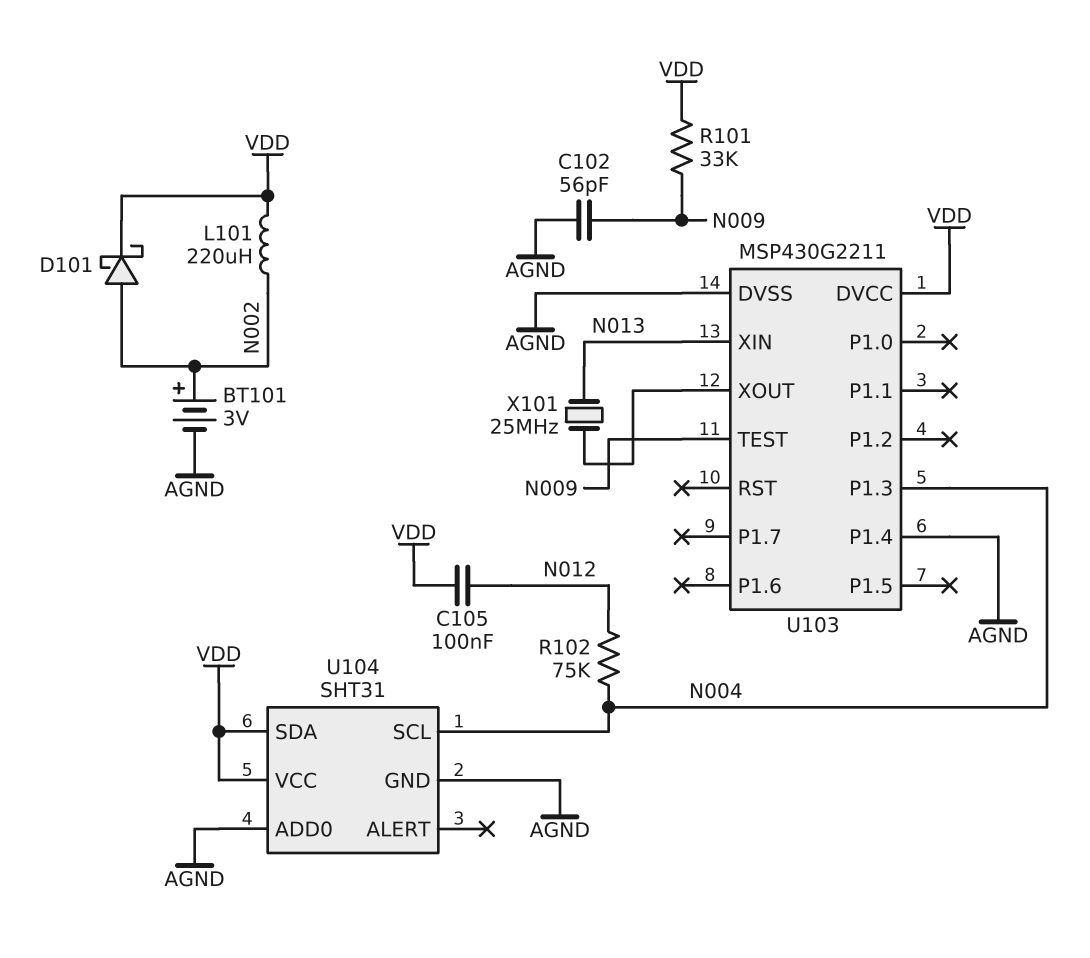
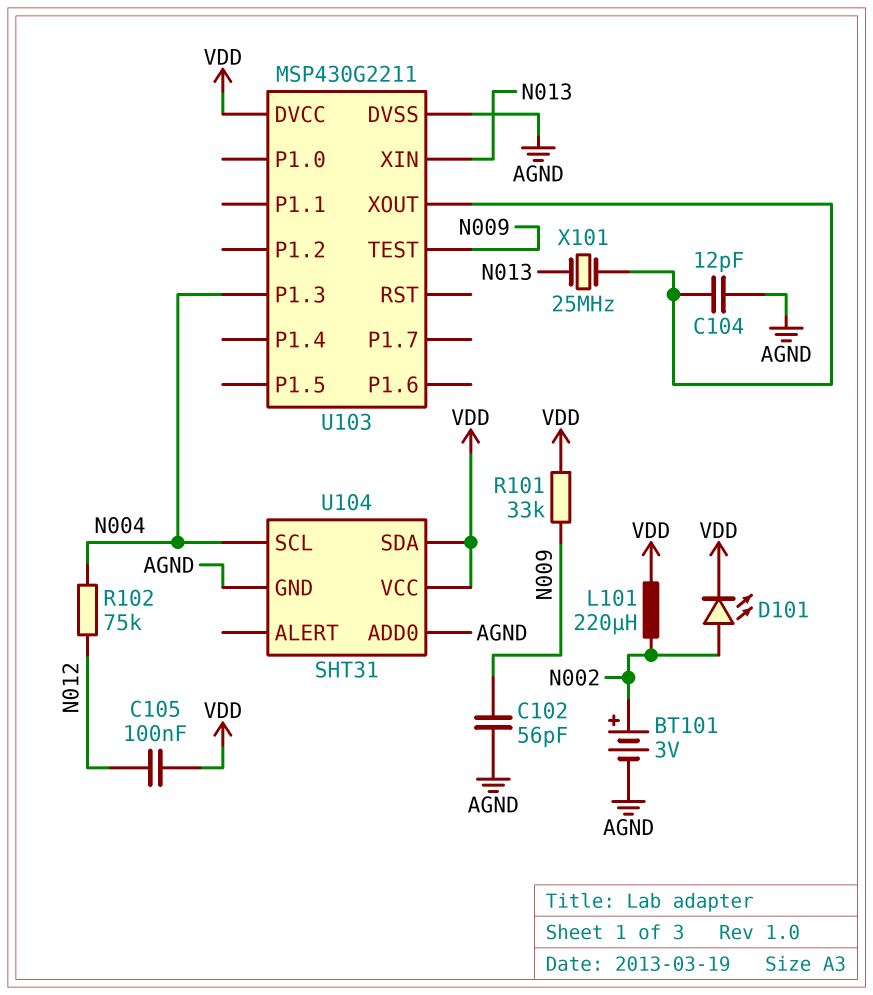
C104: none -> 12pF (AGND, U103/XOUT)
D101: schottky (A N002, K VDD) -> LED (A N002, K VDD)
U103 pin P1.4: AGND -> none

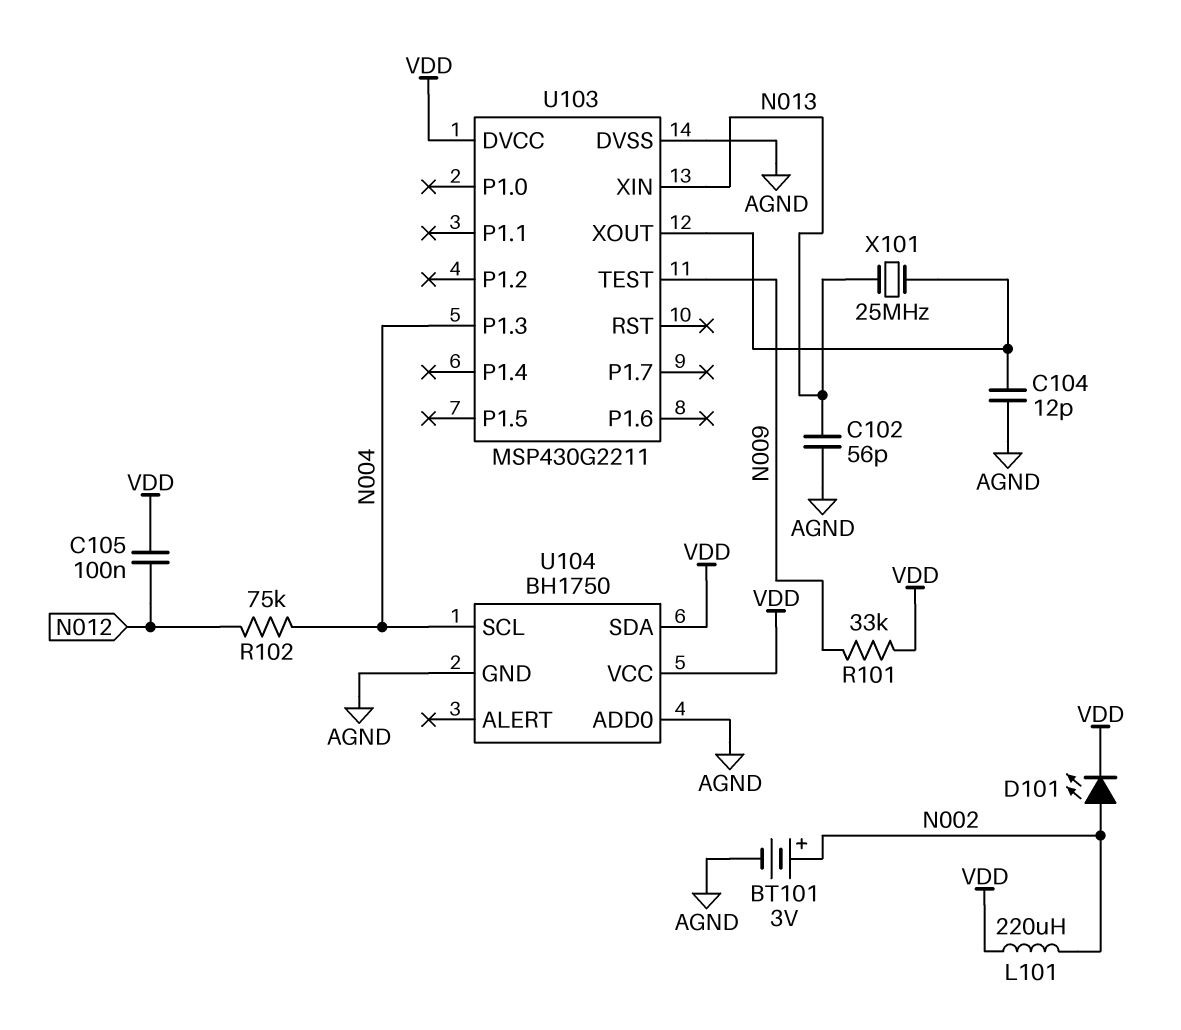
C102: 56pF (AGND, N009) -> 56pF (AGND, N013)
U104: SHT31 -> BH1750

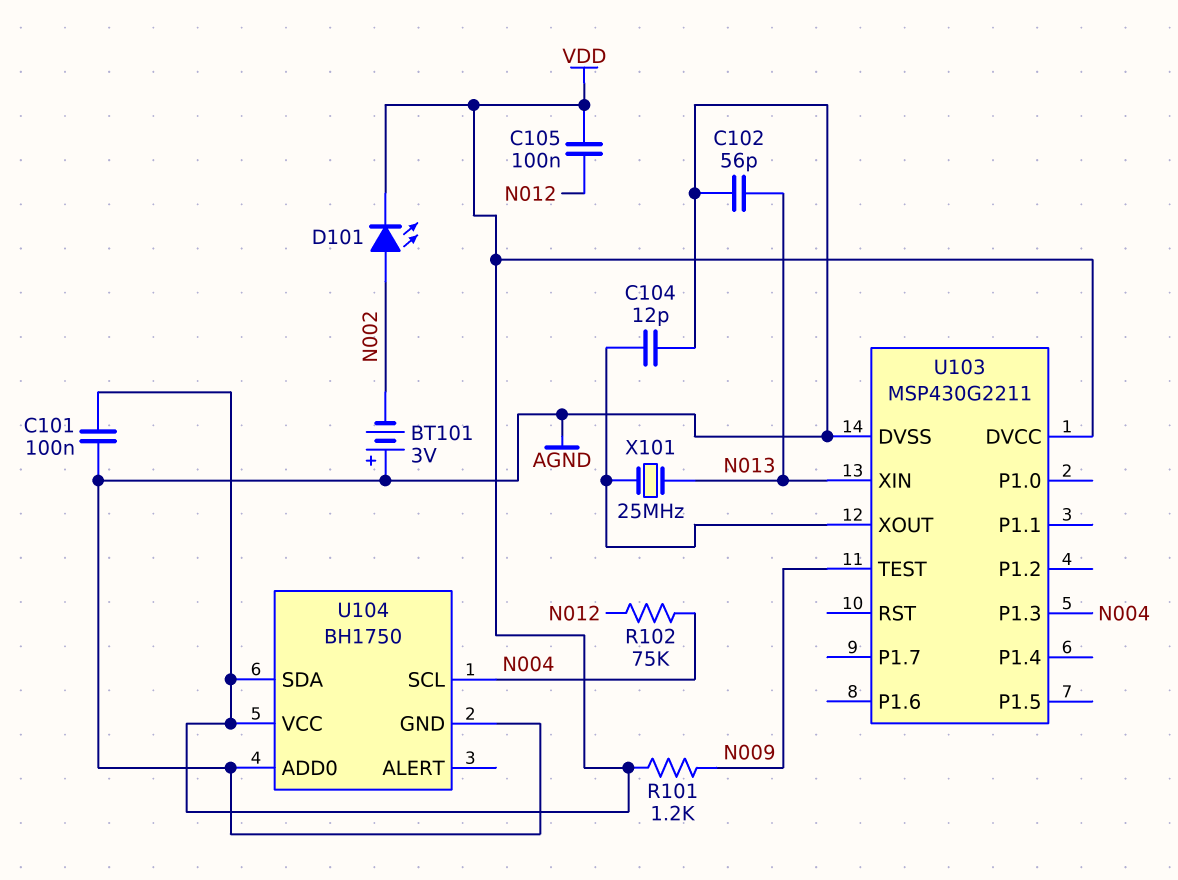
BT101: 3V (plus N002, minus AGND) -> 3V (plus AGND, minus N002)
C101: none -> 100nF (AGND, VDD)
L101: 220uH (N002, VDD) -> none
R101: 33k (N009, VDD) -> 1.2k (N009, VDD)

